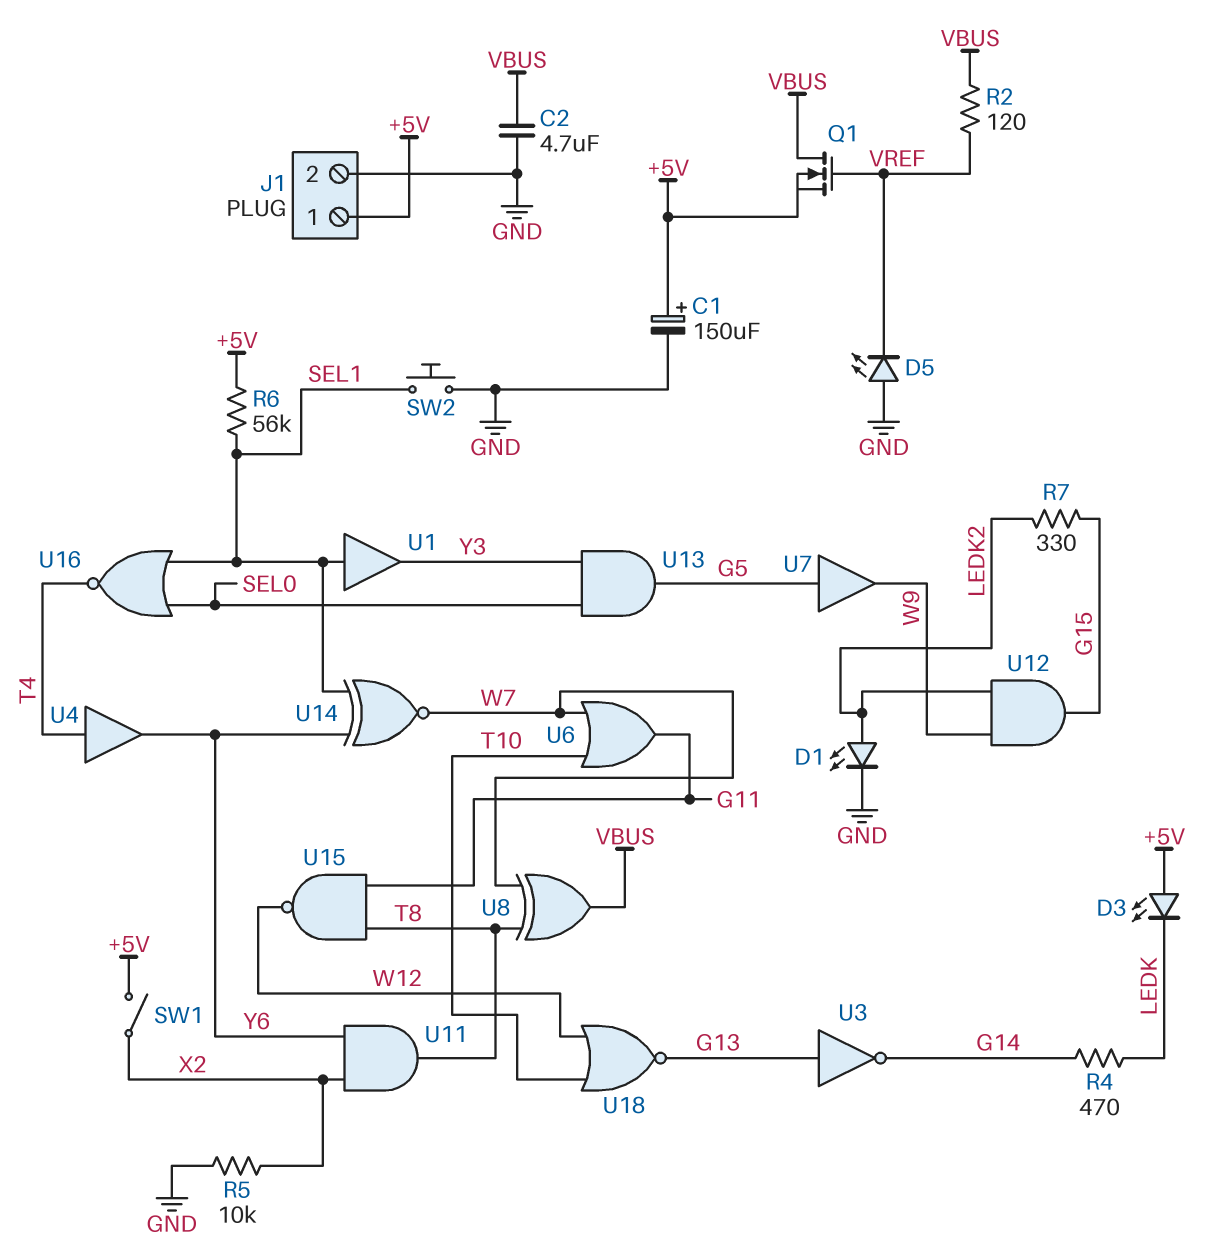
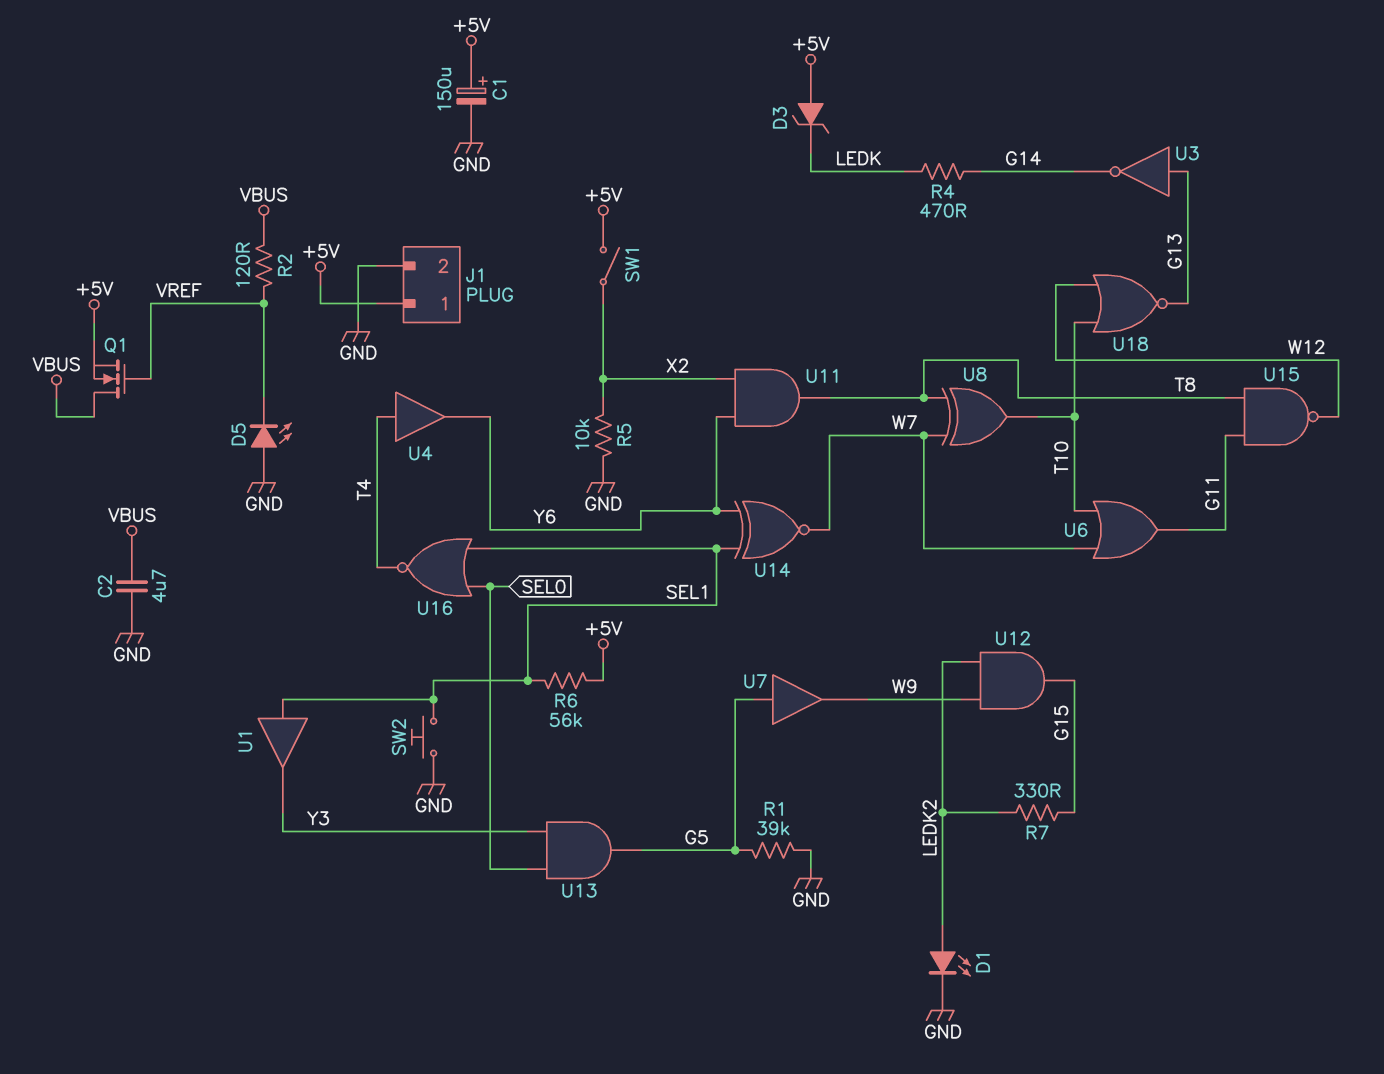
D3: LED (A +5V, K LEDK) -> zener (A +5V, K LEDK)
R1: none -> 39k (G5, GND)
U8: XOR (in T8, in W7, out VBUS) -> XOR (in T8, in W7, out T10)

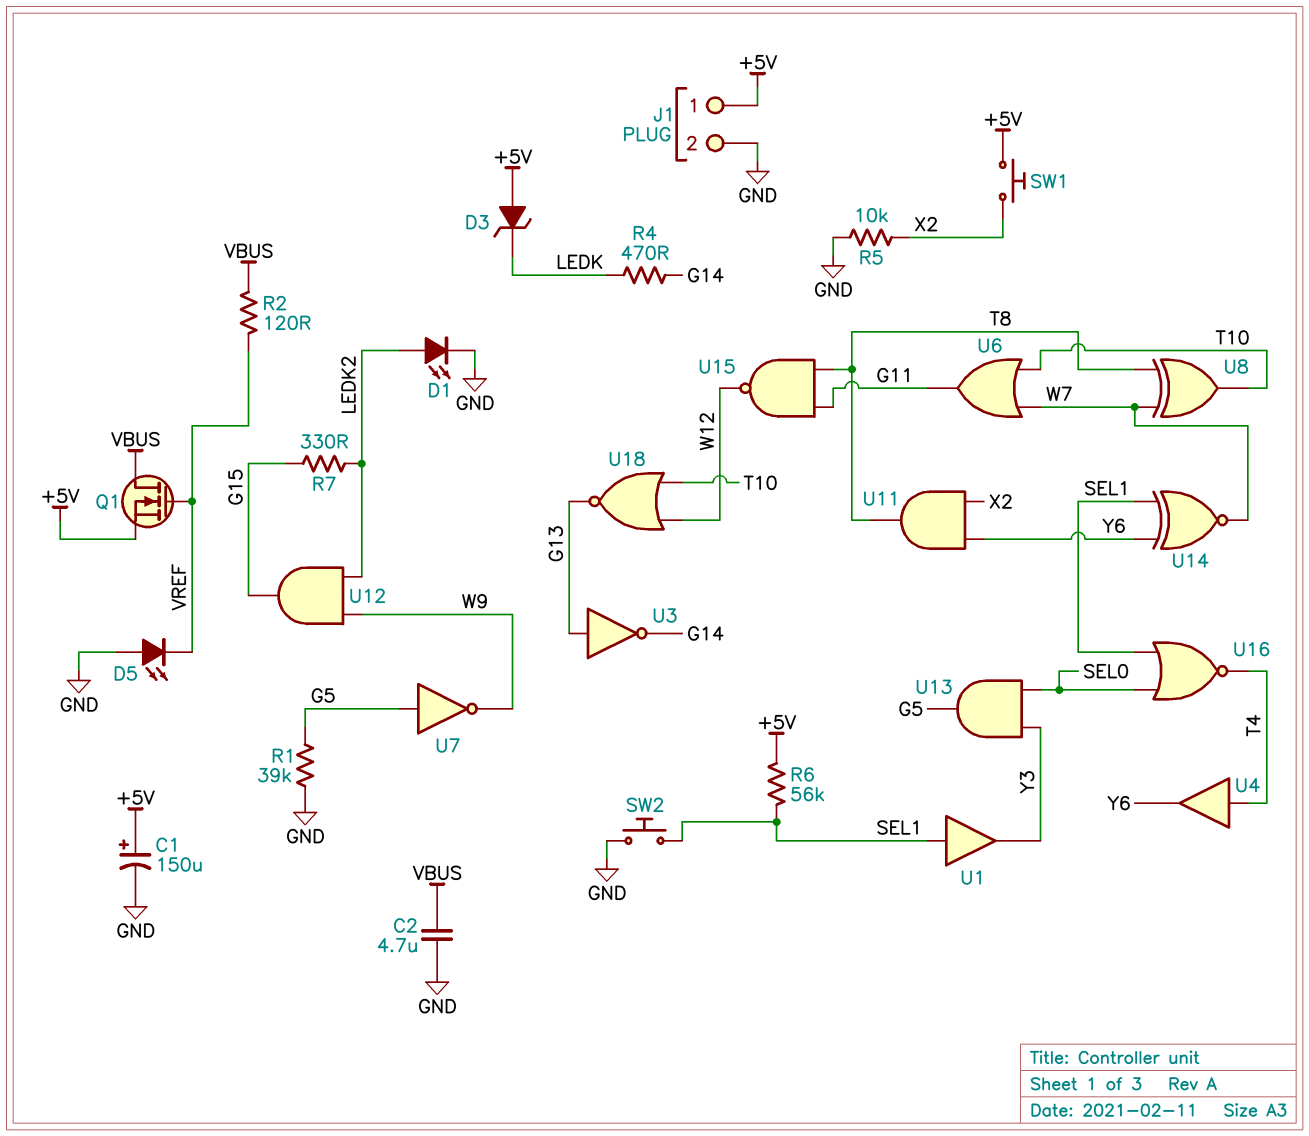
SW1: switch (+5V, X2) -> button (+5V, X2)
U7: buffer (in G5, out W9) -> NOT (in G5, out W9)

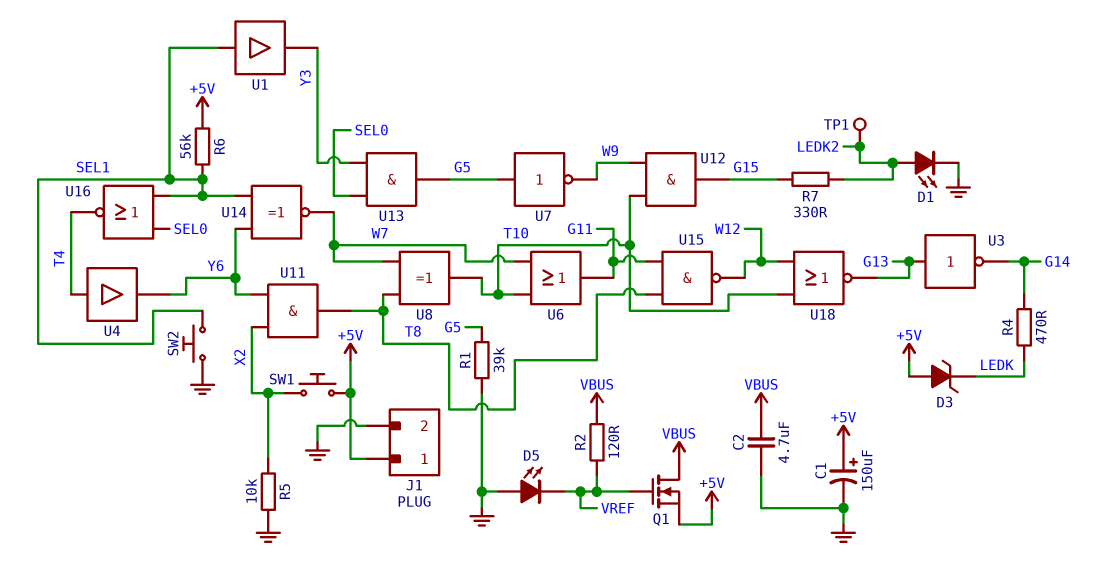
TP1: none -> test point (LEDK2)
U12: AND (in LEDK2, in W9, out G15) -> AND (in T10, in W9, out G15)

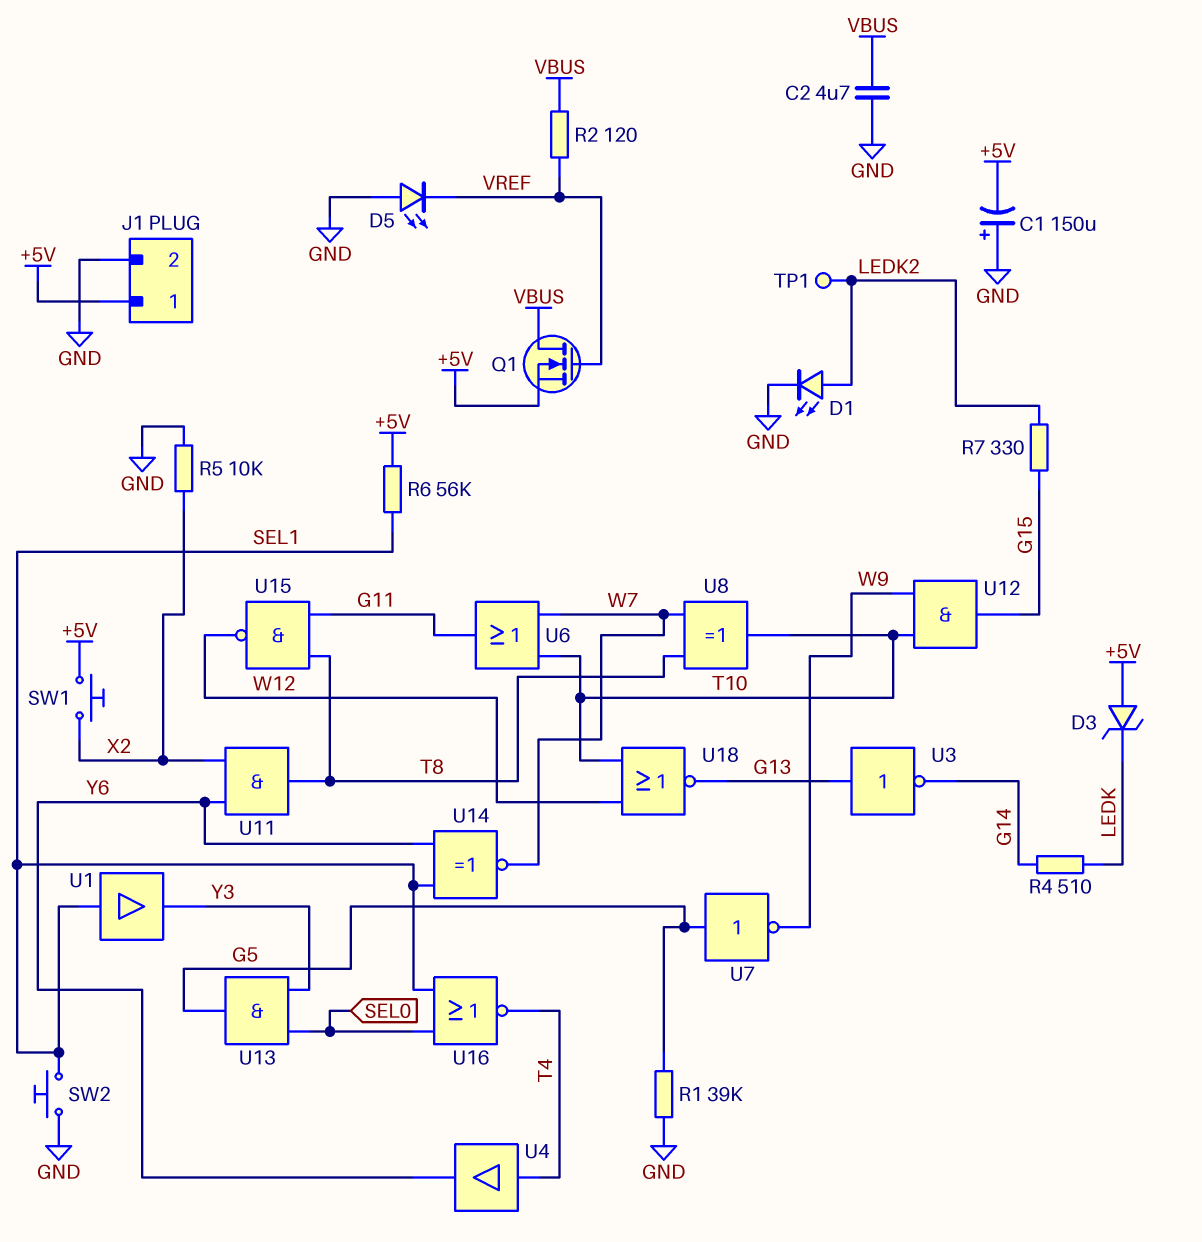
C1: 150uF (plus +5V, minus GND) -> 150uF (plus GND, minus +5V)
R4: 470 (G14, LEDK) -> 510 (G14, LEDK)

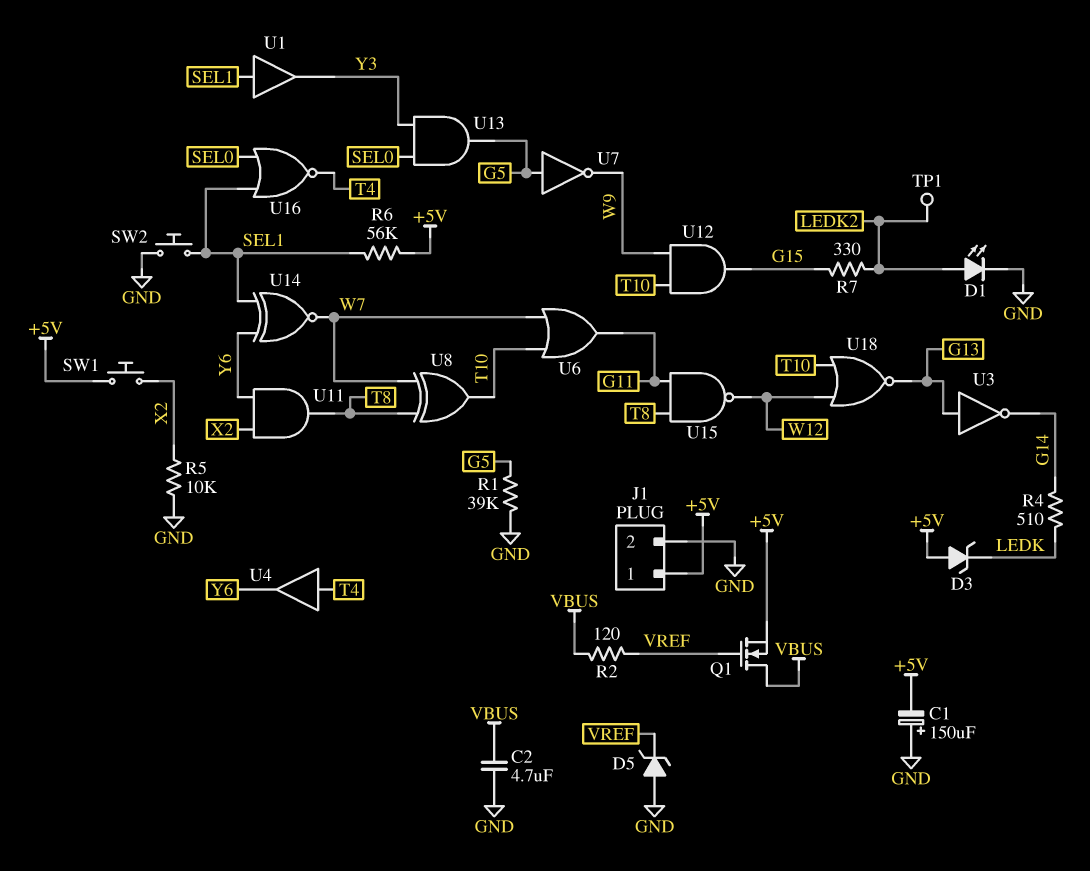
D5: LED (A GND, K VREF) -> zener (A GND, K VREF)

